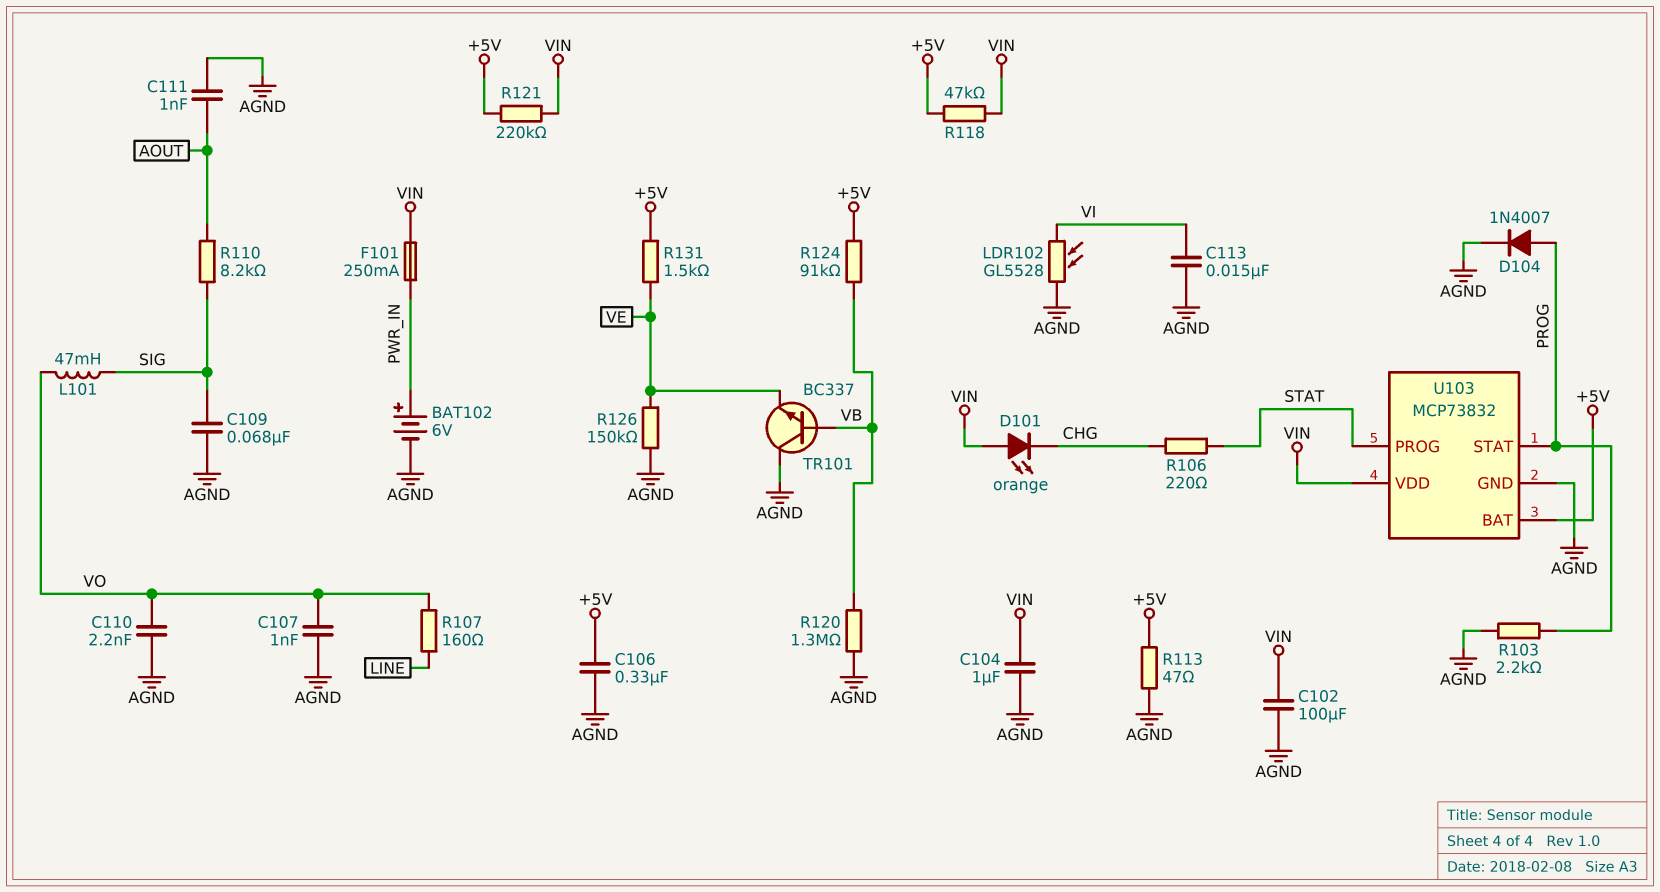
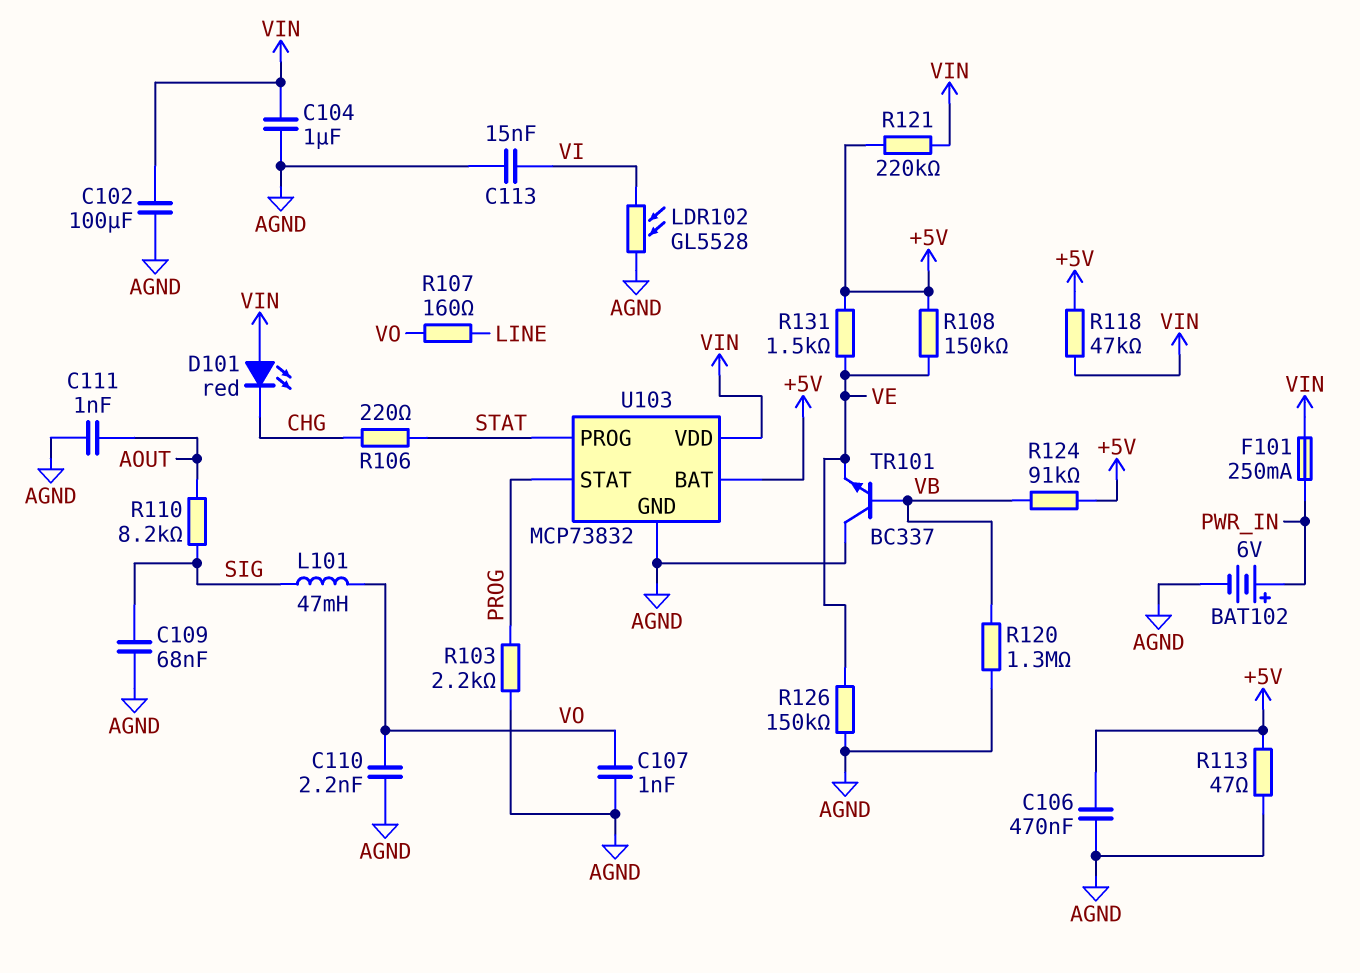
C106: 330nF (+5V, AGND) -> 470nF (+5V, AGND)
D101: LED orange (A VIN, K CHG) -> LED red (A VIN, K CHG)
D104: diode 1N4007 (A PROG, K AGND) -> none
R108: none -> 150k (+5V, VE)

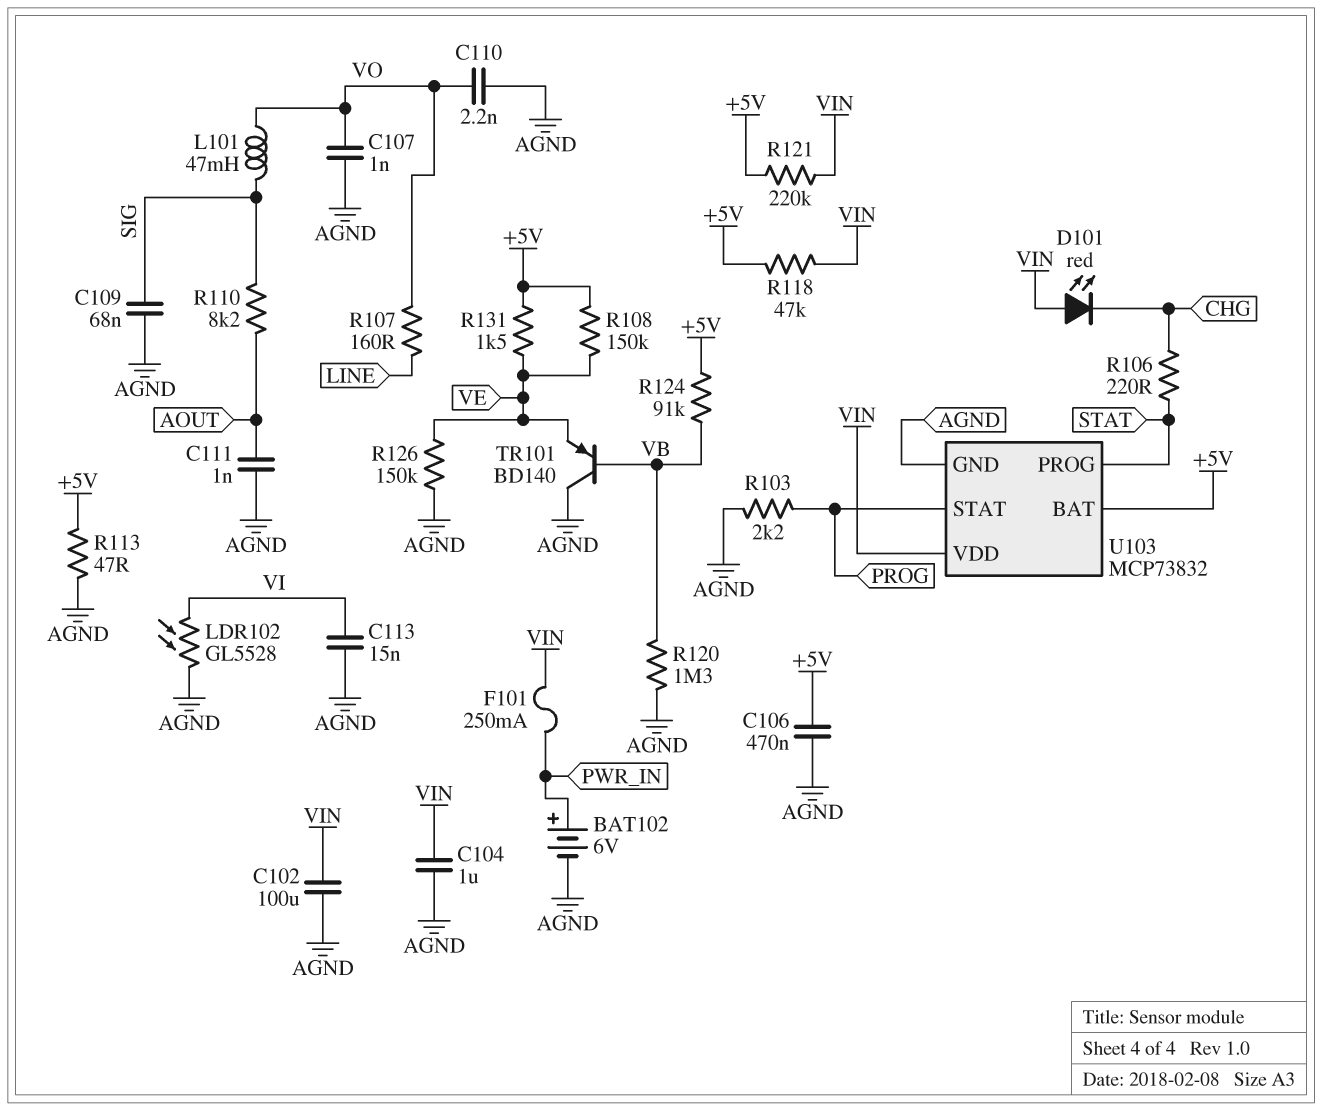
TR101: NPN BC337 (B VB, C AGND, E VE) -> PNP BD140 (B VB, C AGND, E VE)

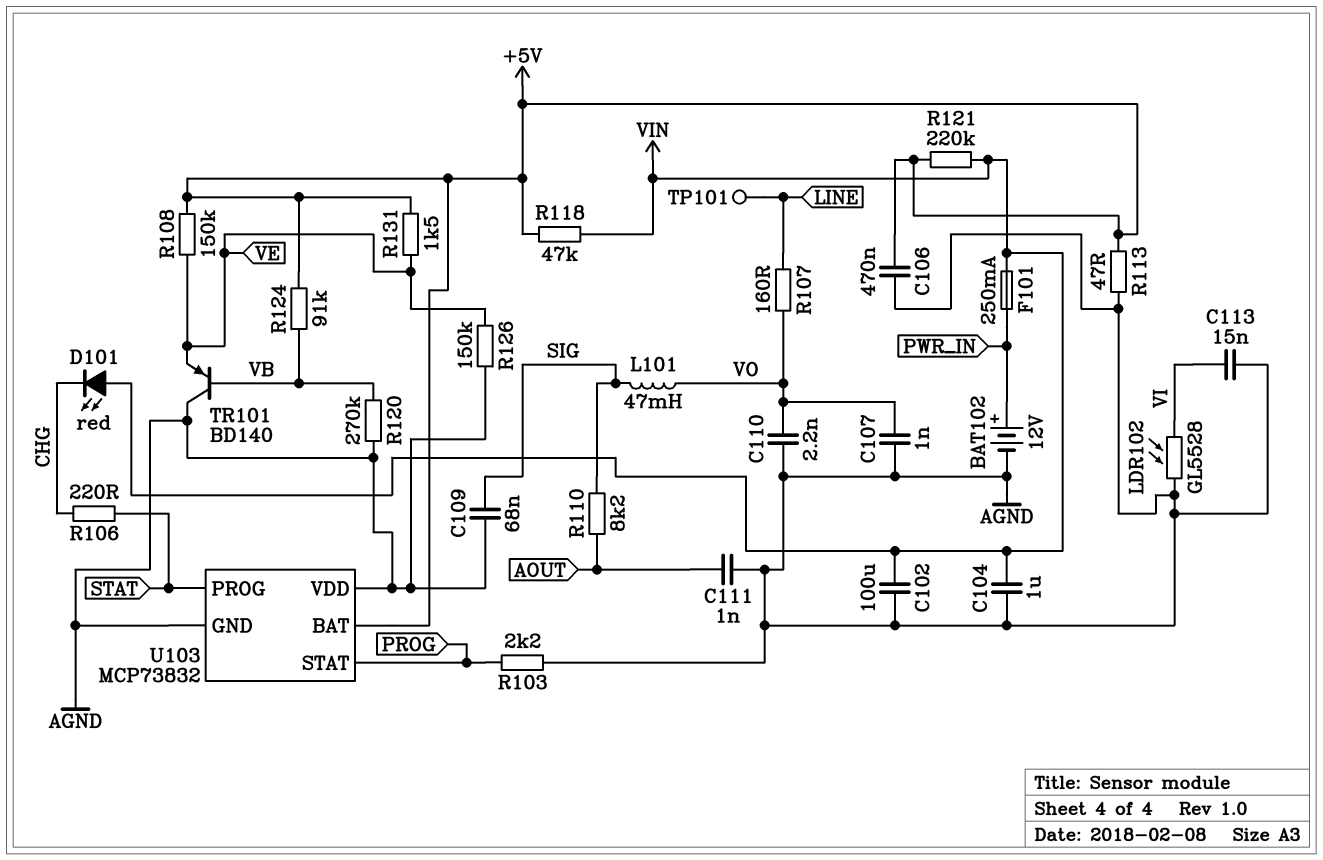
BAT102: 6V (plus PWR_IN, minus AGND) -> 12V (plus PWR_IN, minus AGND)
R120: 1.3M (AGND, VB) -> 270k (AGND, VB)
TP101: none -> test point (LINE)
U103 pin VDD: VIN -> AGND

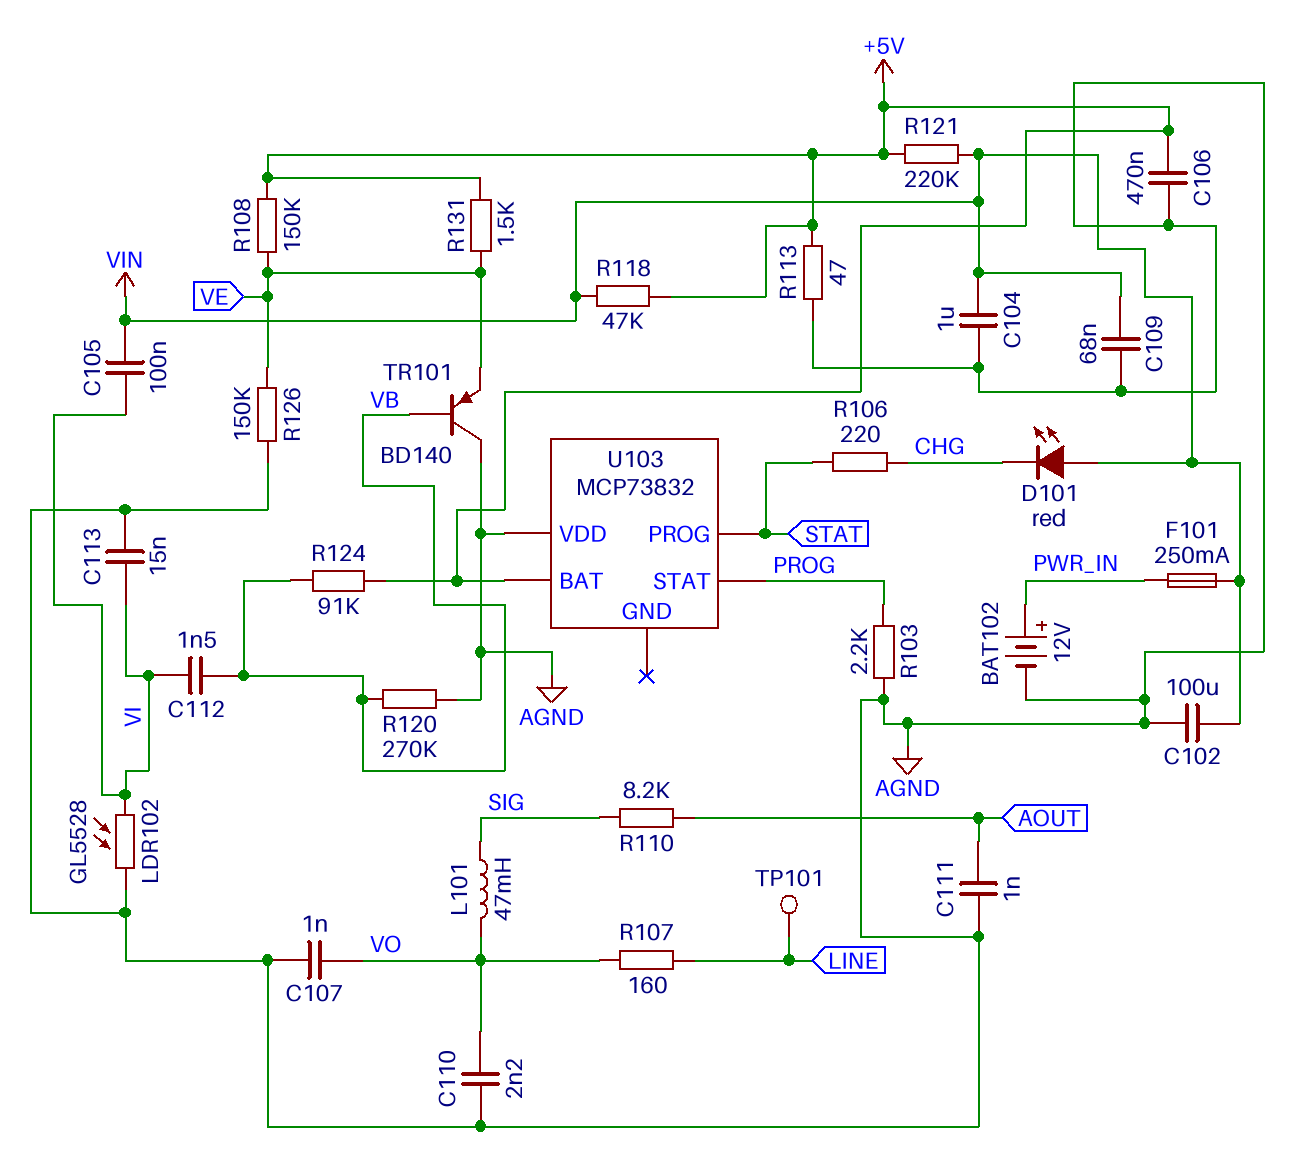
C105: none -> 100nF (VI, VIN)
C109: 68nF (AGND, SIG) -> 68nF (AGND, VIN)
C112: none -> 1.5nF (VB, VI)
U103 pin GND: AGND -> none

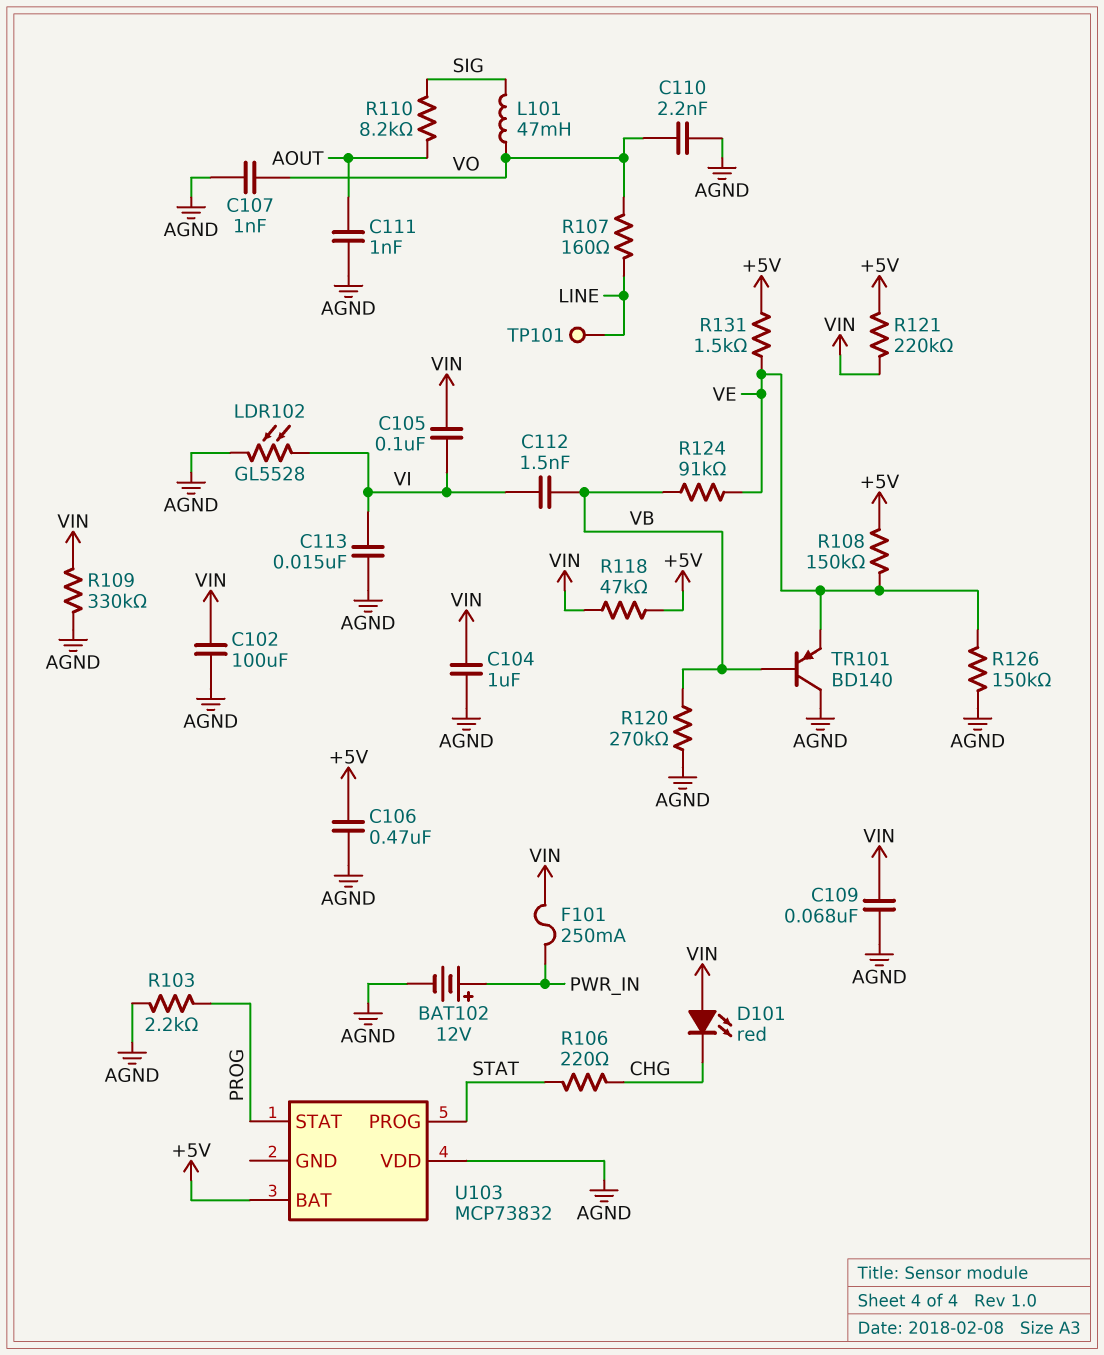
R109: none -> 330k (AGND, VIN)
R113: 47 (+5V, AGND) -> none
R124: 91k (+5V, VB) -> 91k (VB, VE)

